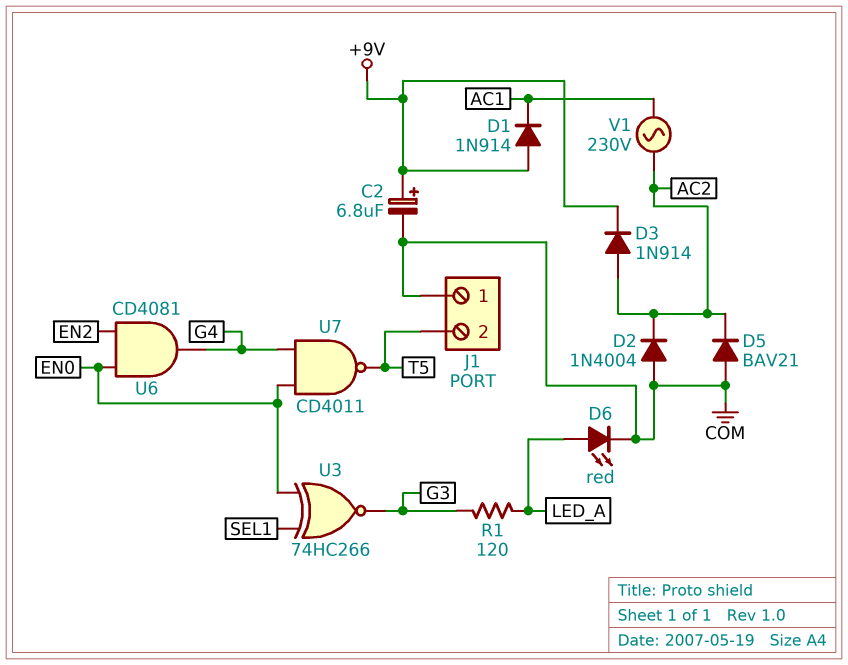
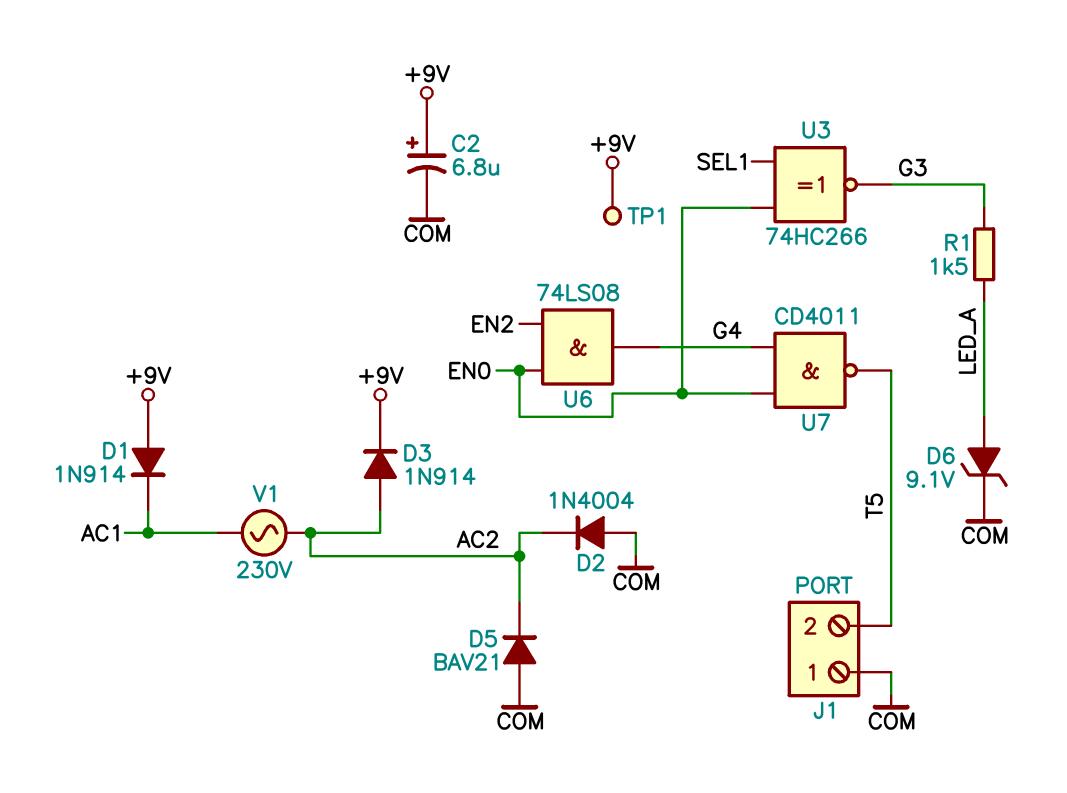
D6: LED red (A LED_A, K COM) -> zener 9.1V (A LED_A, K COM)
R1: 120 (G3, LED_A) -> 1.5k (G3, LED_A)
TP1: none -> test point (+9V)
U6: AND CD4081 (in EN0, in EN2, out G4) -> AND 74LS08 (in EN0, in EN2, out G4)

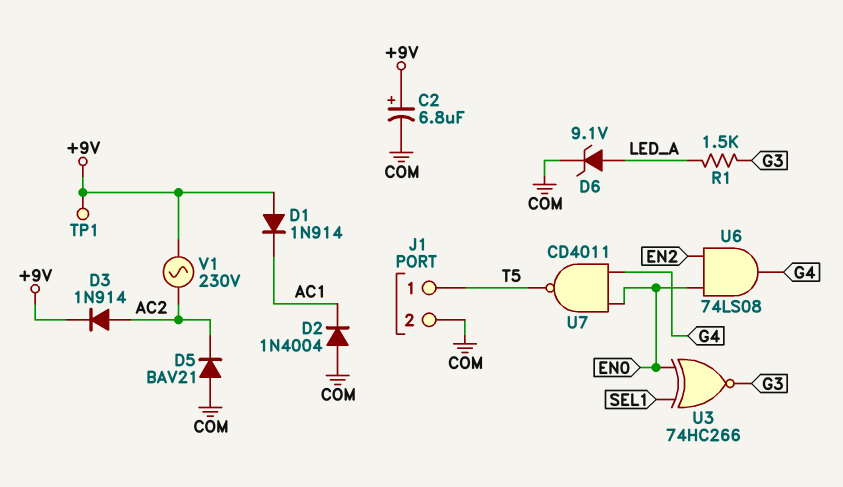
D2: diode 1N4004 (A COM, K AC2) -> diode 1N4004 (A COM, K AC1)
J1 pin 1: COM -> T5
J1 pin 2: T5 -> COM
V1: AC 230V (AC1, AC2) -> AC 230V (+9V, AC2)

